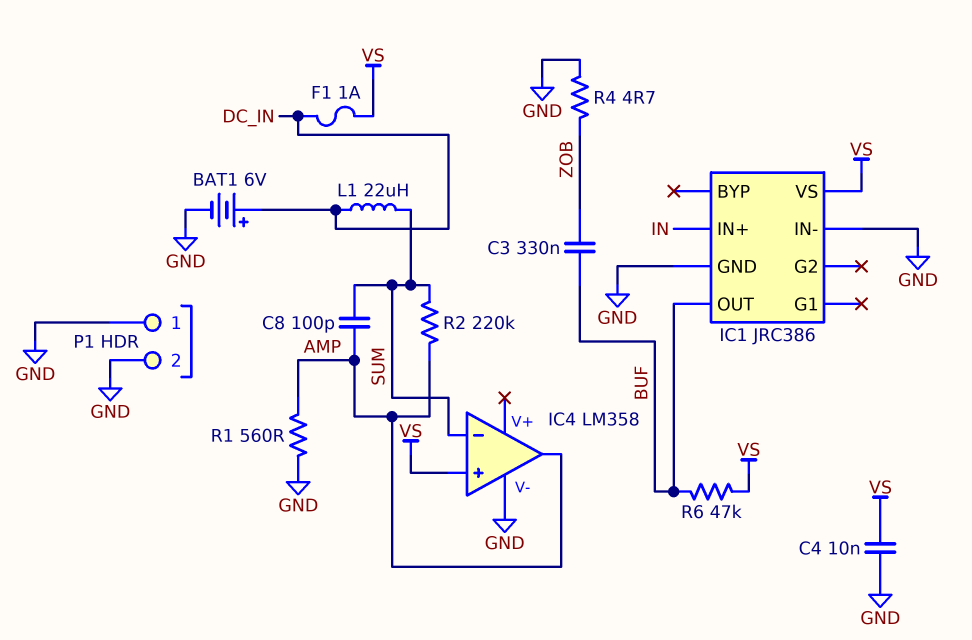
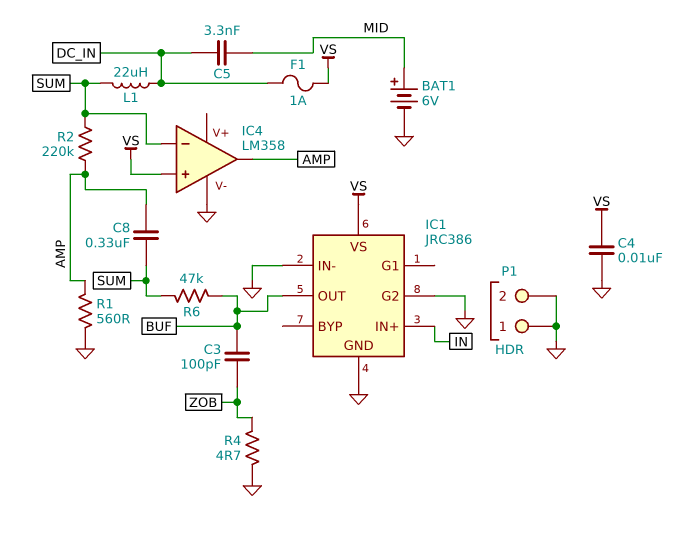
BAT1: 6V (plus DC_IN, minus GND) -> 6V (plus MID, minus GND)
C3: 330nF (BUF, ZOB) -> 100pF (BUF, ZOB)
C5: none -> 3.3nF (DC_IN, MID)
C8: 100pF (AMP, SUM) -> 330nF (AMP, SUM)
IC1 pin G2: none -> GND
R6: 47k (BUF, VS) -> 47k (BUF, SUM)

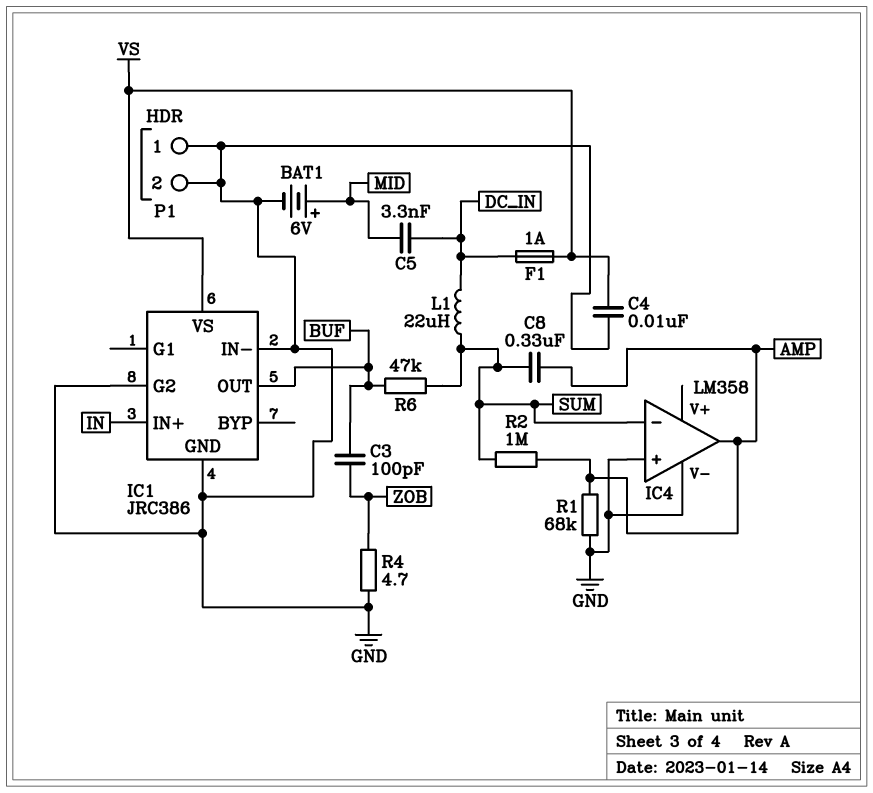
IC4 pin in+: VS -> GND
R1: 560 (AMP, GND) -> 68k (AMP, GND)
R2: 220k (AMP, SUM) -> 1M (AMP, SUM)

